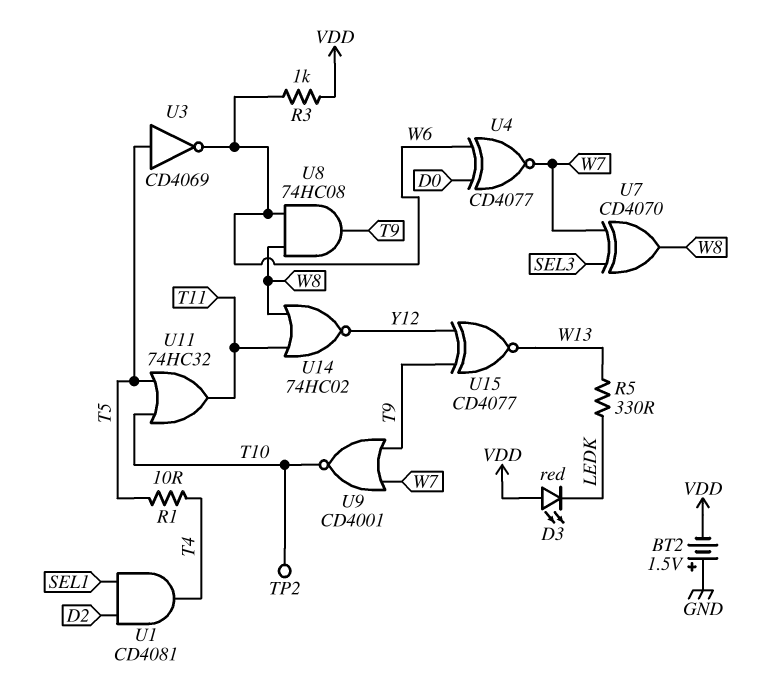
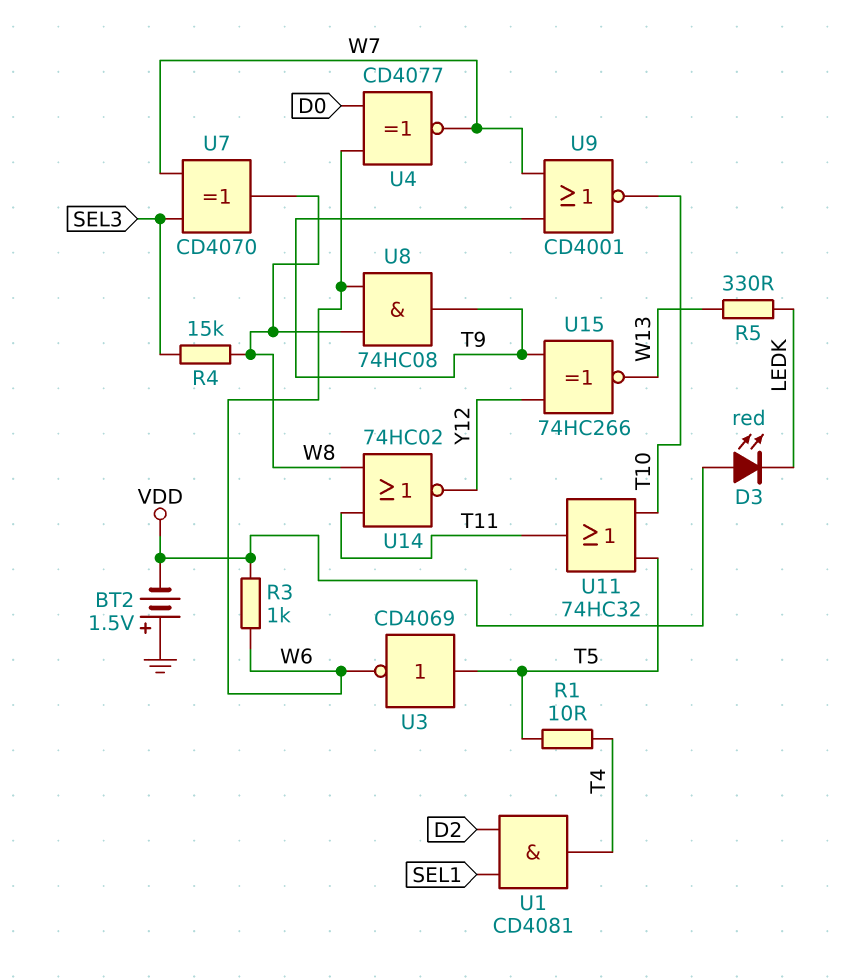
R4: none -> 15k (SEL3, W8)
TP2: test point (T10) -> none
U15: XNOR CD4077 (in T9, in Y12, out W13) -> XNOR 74HC266 (in T9, in Y12, out W13)

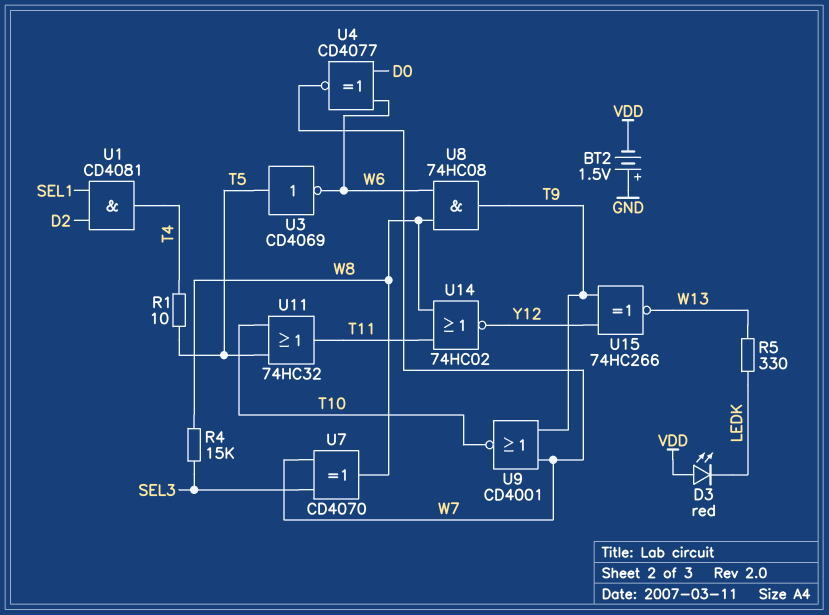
R3: 1k (VDD, W6) -> none

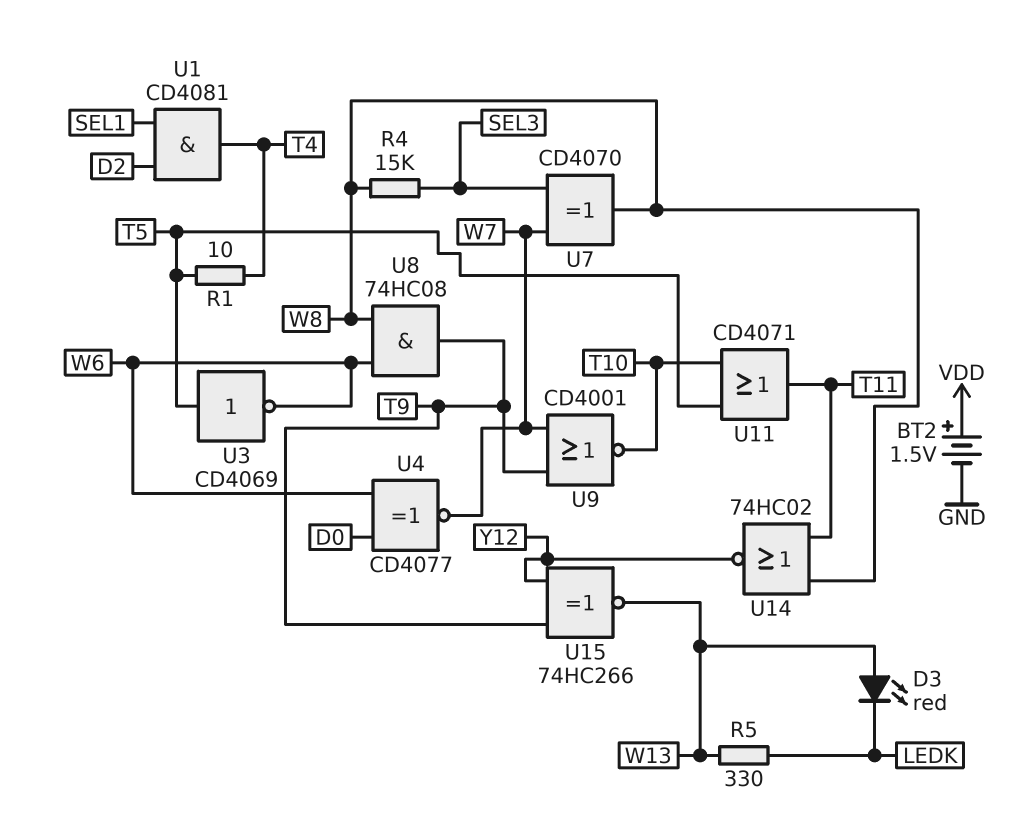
BT2: 1.5V (plus GND, minus VDD) -> 1.5V (plus VDD, minus GND)
D3: LED red (A VDD, K LEDK) -> LED red (A W13, K LEDK)
U11: OR 74HC32 (in T5, in T10, out T11) -> OR CD4071 (in T5, in T10, out T11)

